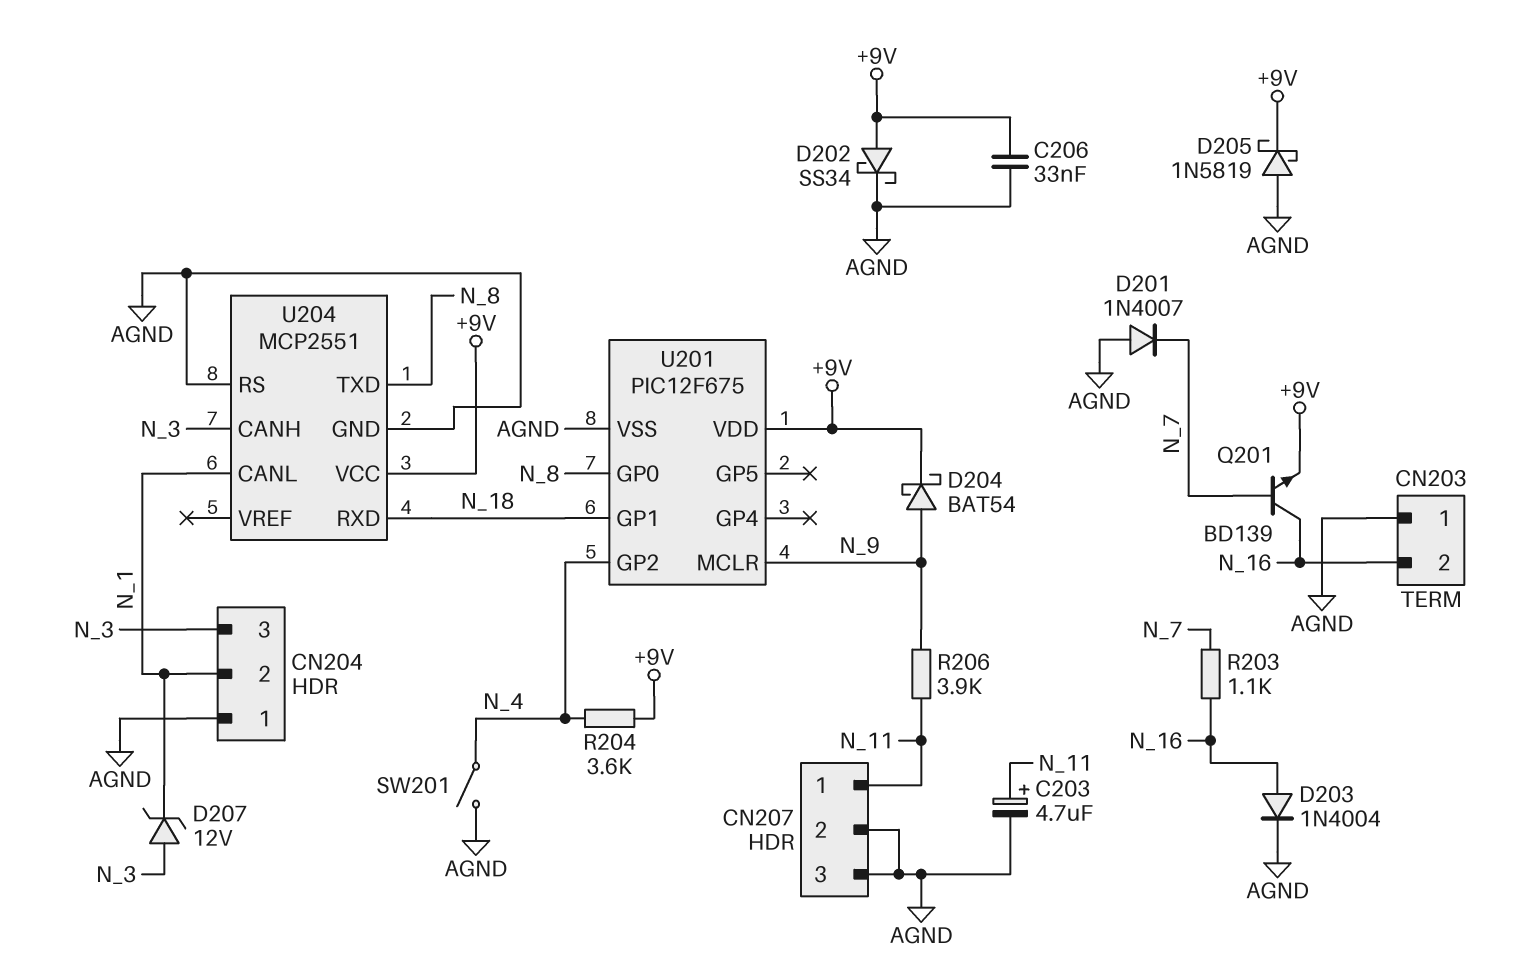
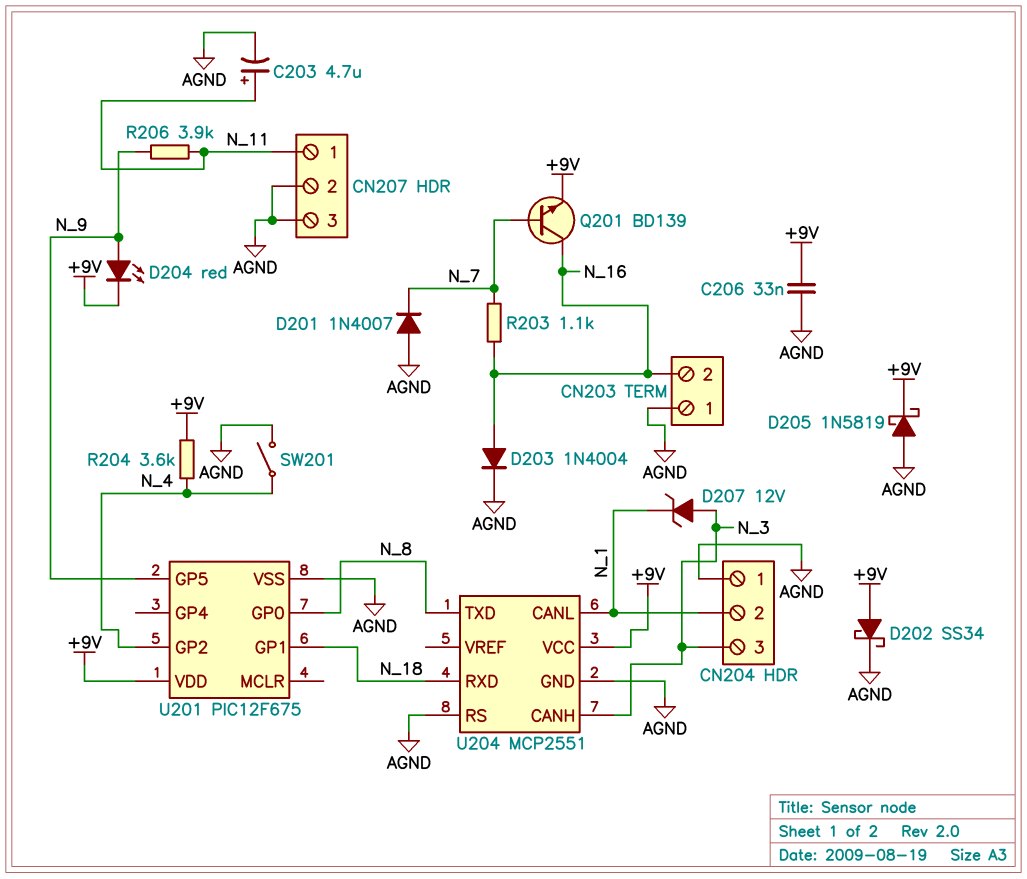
D204: schottky BAT54 (A N_9, K +9V) -> LED red (A N_9, K +9V)
U201 pin GP5: none -> N_9
U201 pin MCLR: N_9 -> none

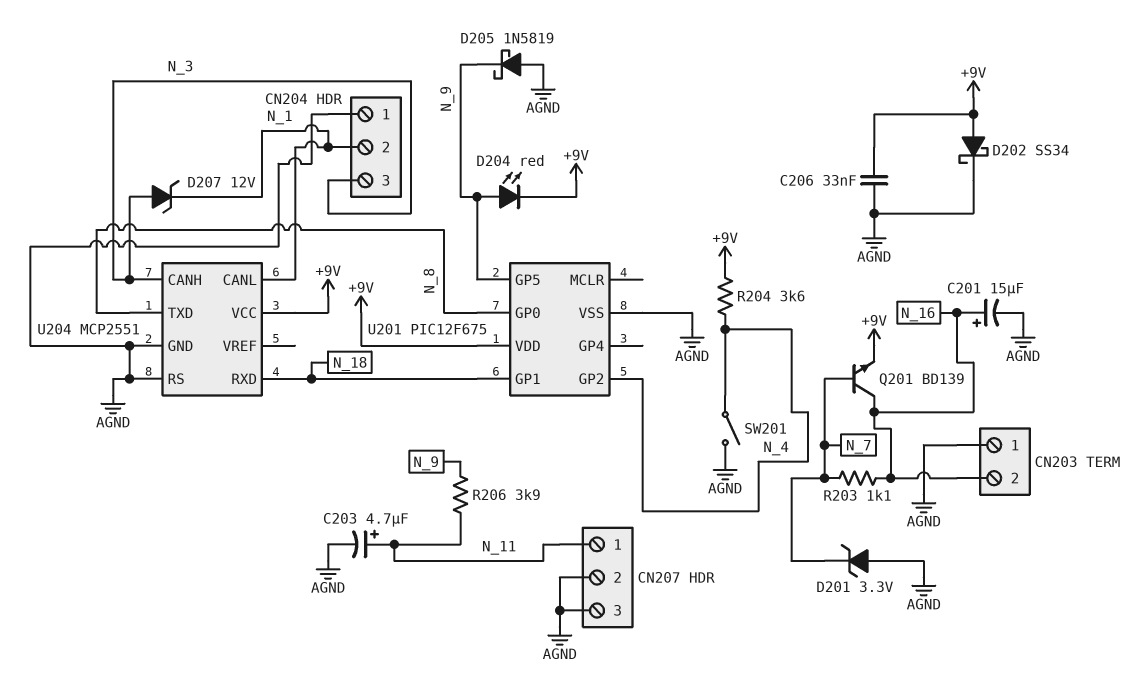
C201: none -> 15uF (plus N_16, minus AGND)
D201: diode 1N4007 (A AGND, K N_7) -> zener 3.3V (A AGND, K N_7)
D203: diode 1N4004 (A N_16, K AGND) -> none
D205: schottky 1N5819 (A AGND, K +9V) -> schottky 1N5819 (A AGND, K N_9)

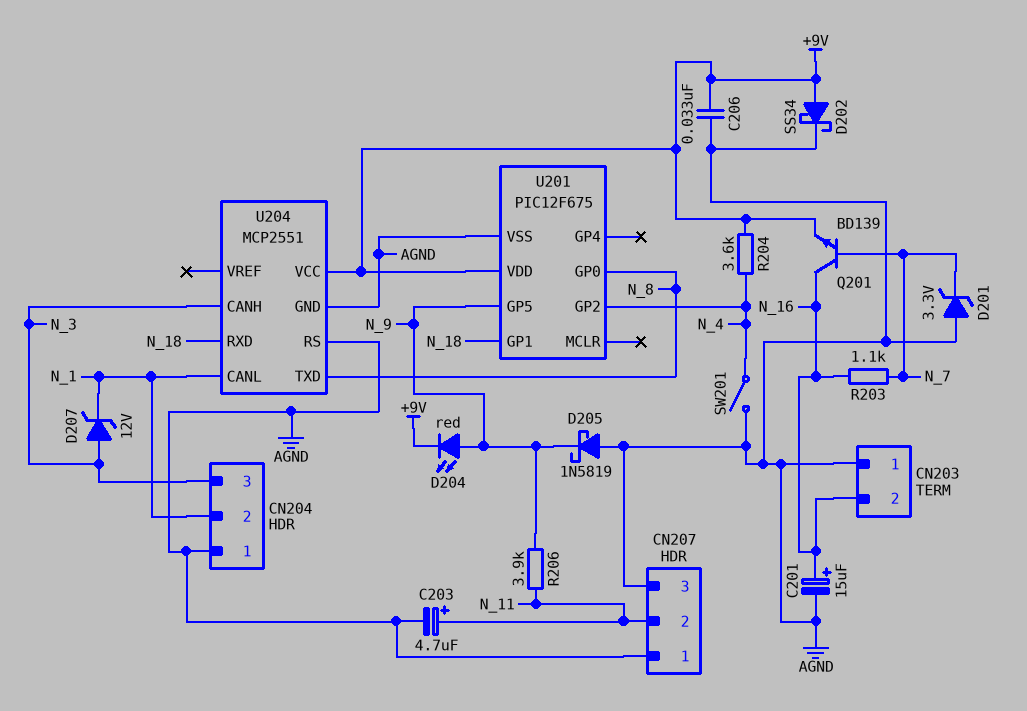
CN207 pin 1: N_11 -> AGND
CN207 pin 2: AGND -> N_11

